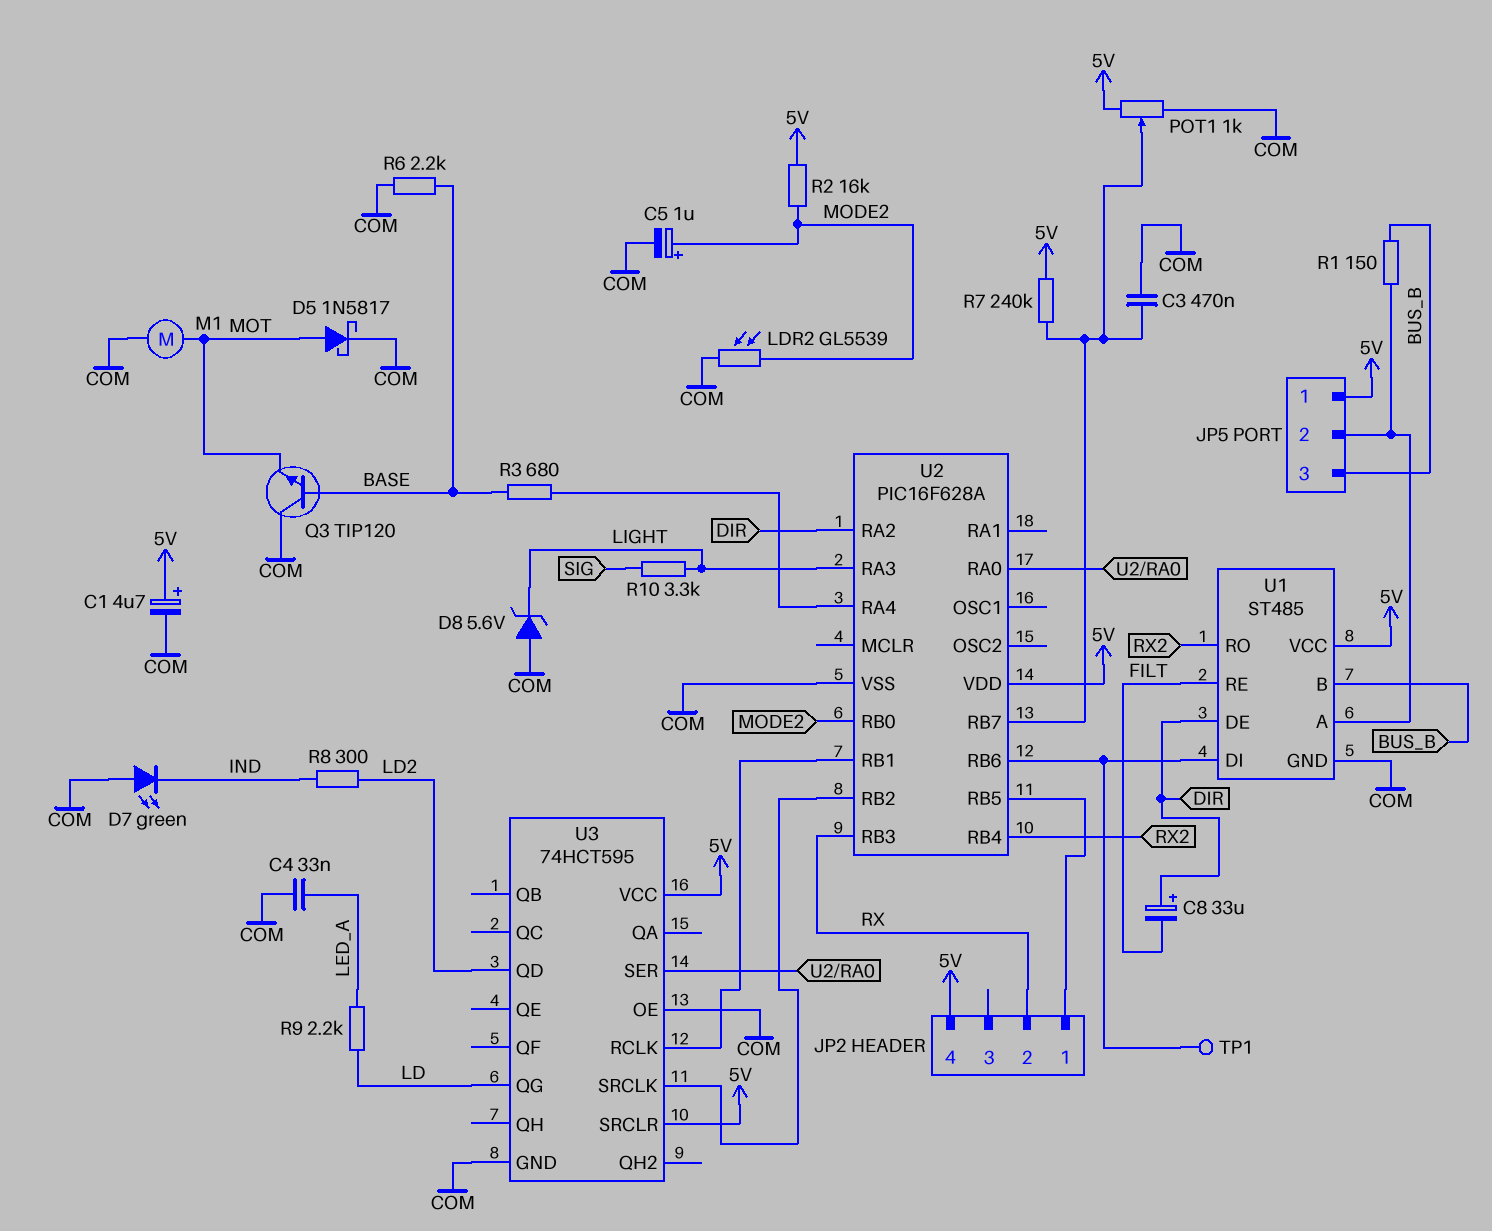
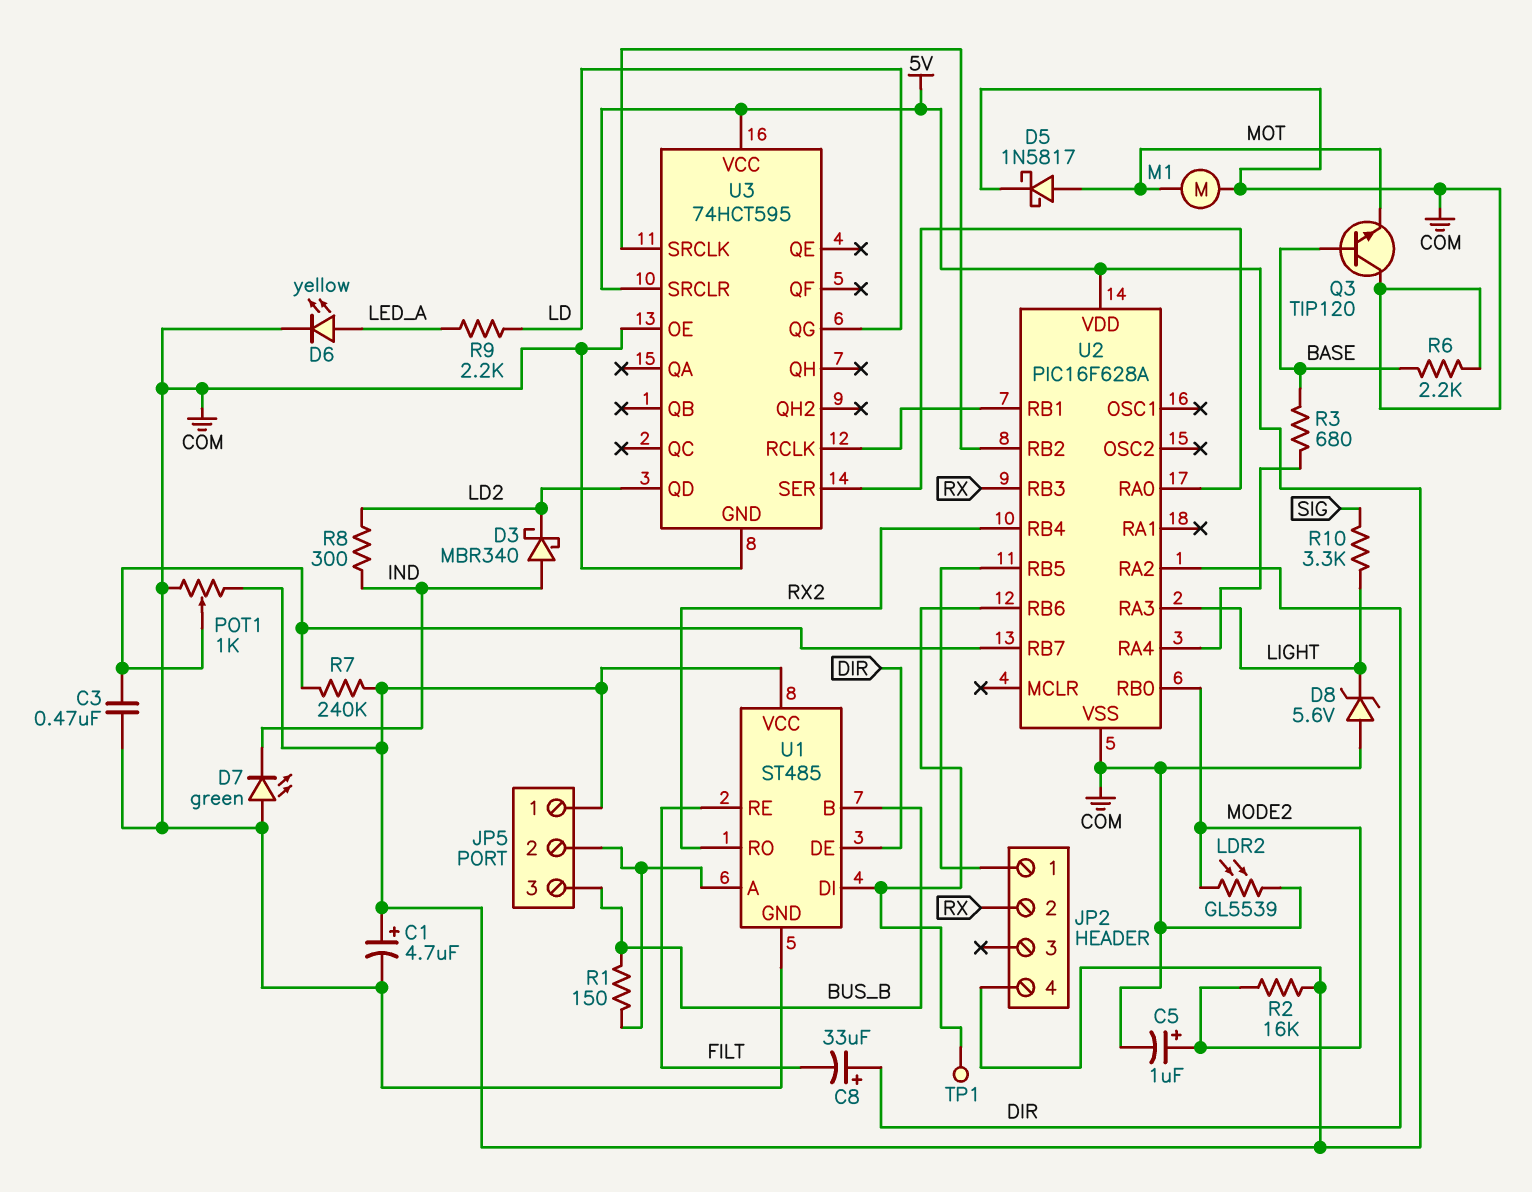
C4: 33nF (COM, LED_A) -> none
D3: none -> schottky MBR340 (A IND, K LD2)
D6: none -> LED yellow (A LED_A, K COM)

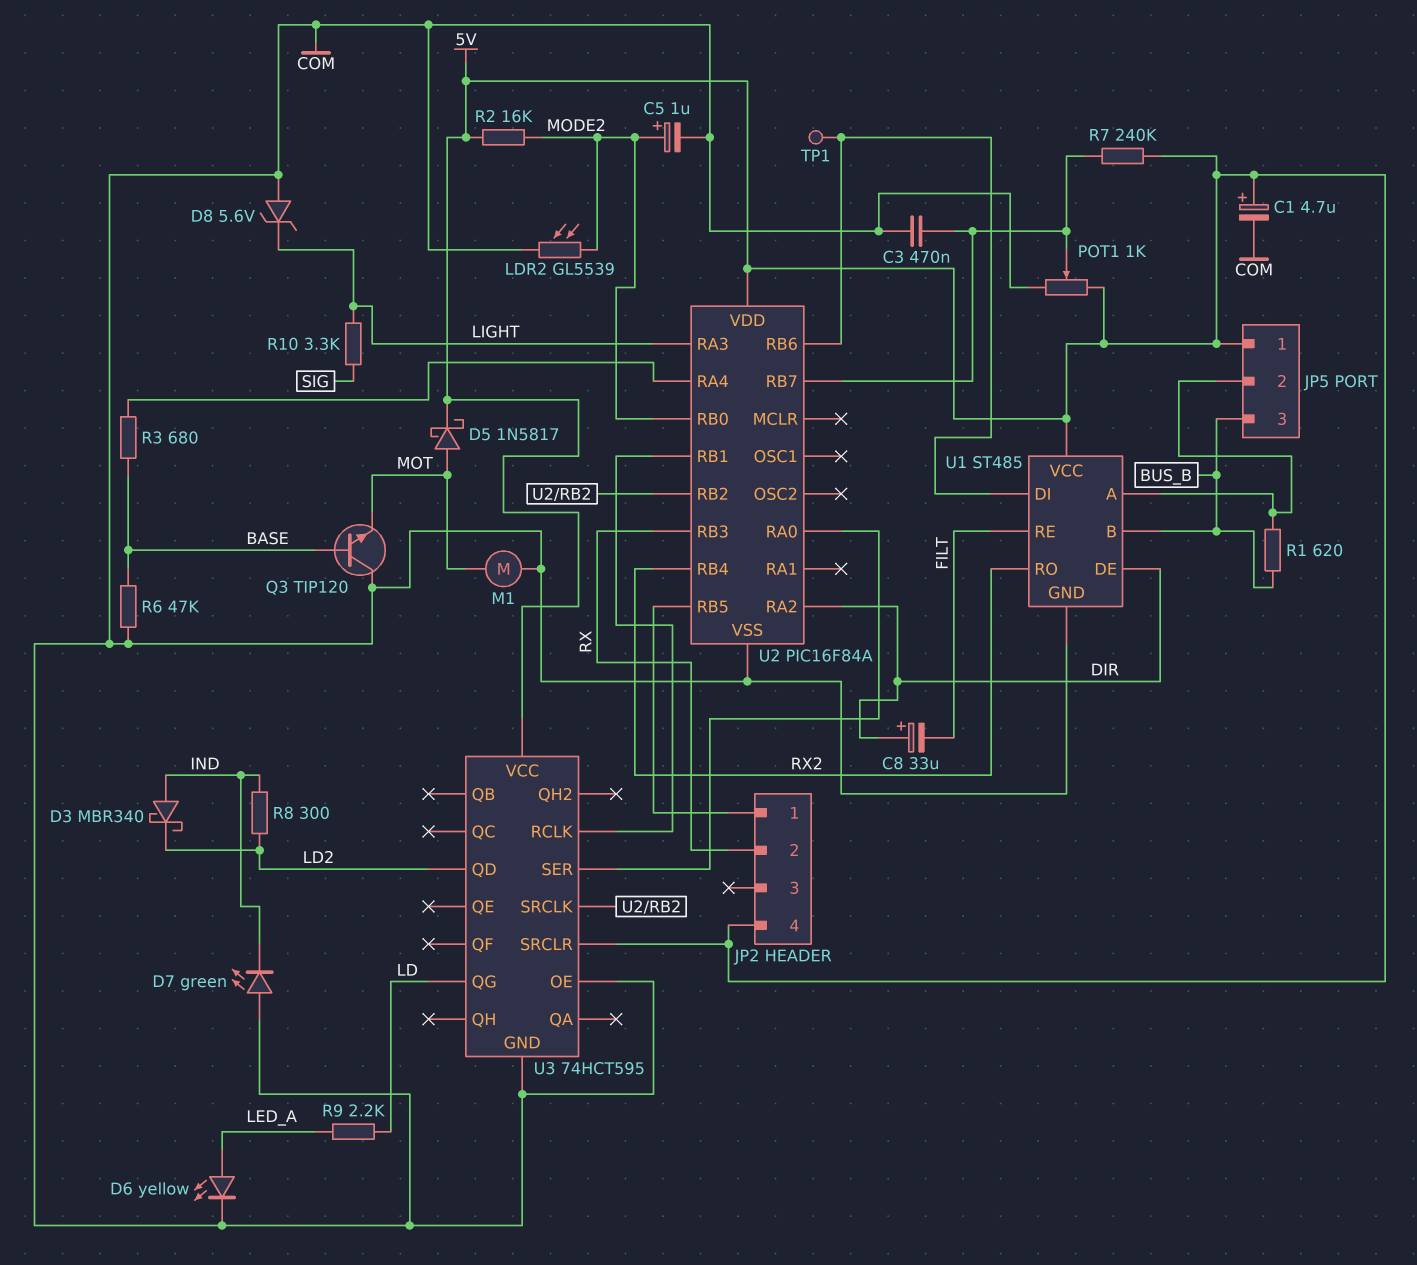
D5: schottky 1N5817 (A MOT, K COM) -> schottky 1N5817 (A MOT, K 5V)
R1: 150 (BUS_B, JP5/2) -> 620 (BUS_B, JP5/2)
R6: 2.2k (BASE, COM) -> 47k (BASE, COM)
U2: PIC16F628A -> PIC16F84A

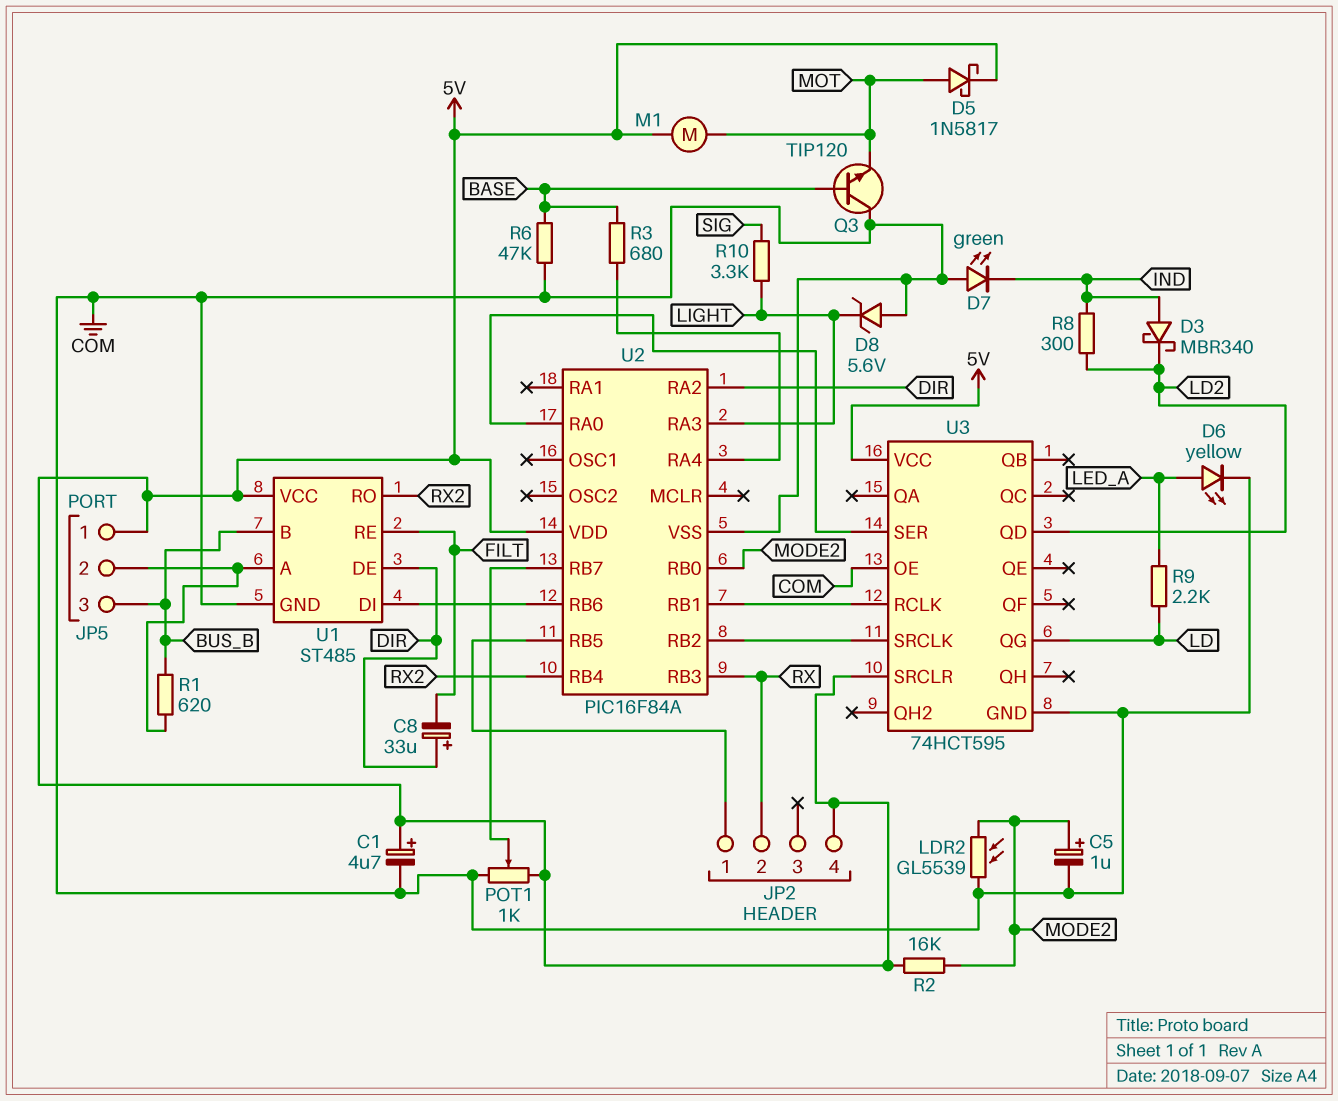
C3: 470nF (COM, U2/RB7) -> none
M1: motor (COM, MOT) -> motor (5V, MOT)
R7: 240k (5V, U2/RB7) -> none
TP1: test point (U1/DI) -> none

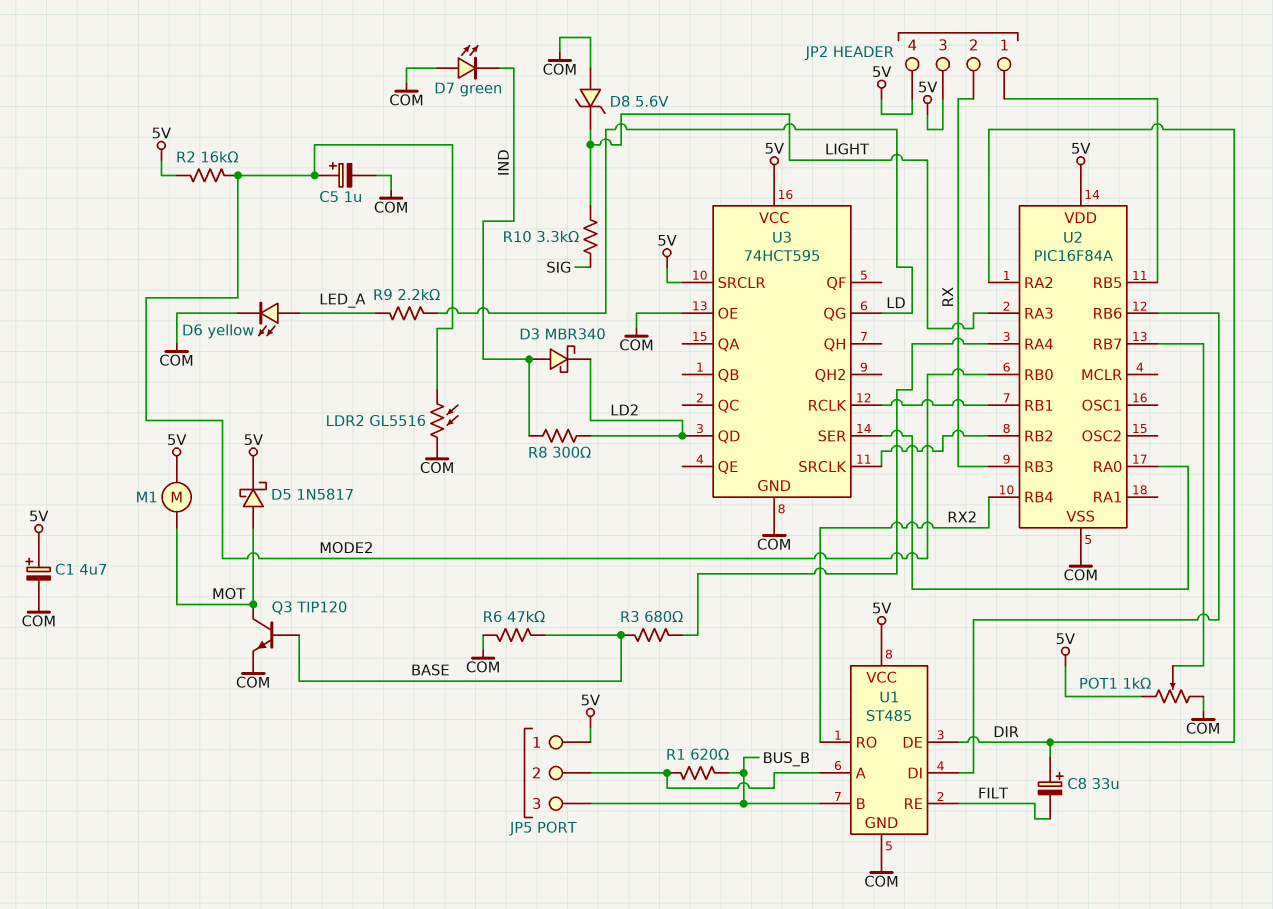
JP2 pin 3: none -> 5V
LDR2: GL5539 (COM, MODE2) -> GL5516 (COM, MODE2)
Q3: NPN TIP120 (B BASE, C COM, E MOT) -> NPN TIP120 (B BASE, C MOT, E COM)

